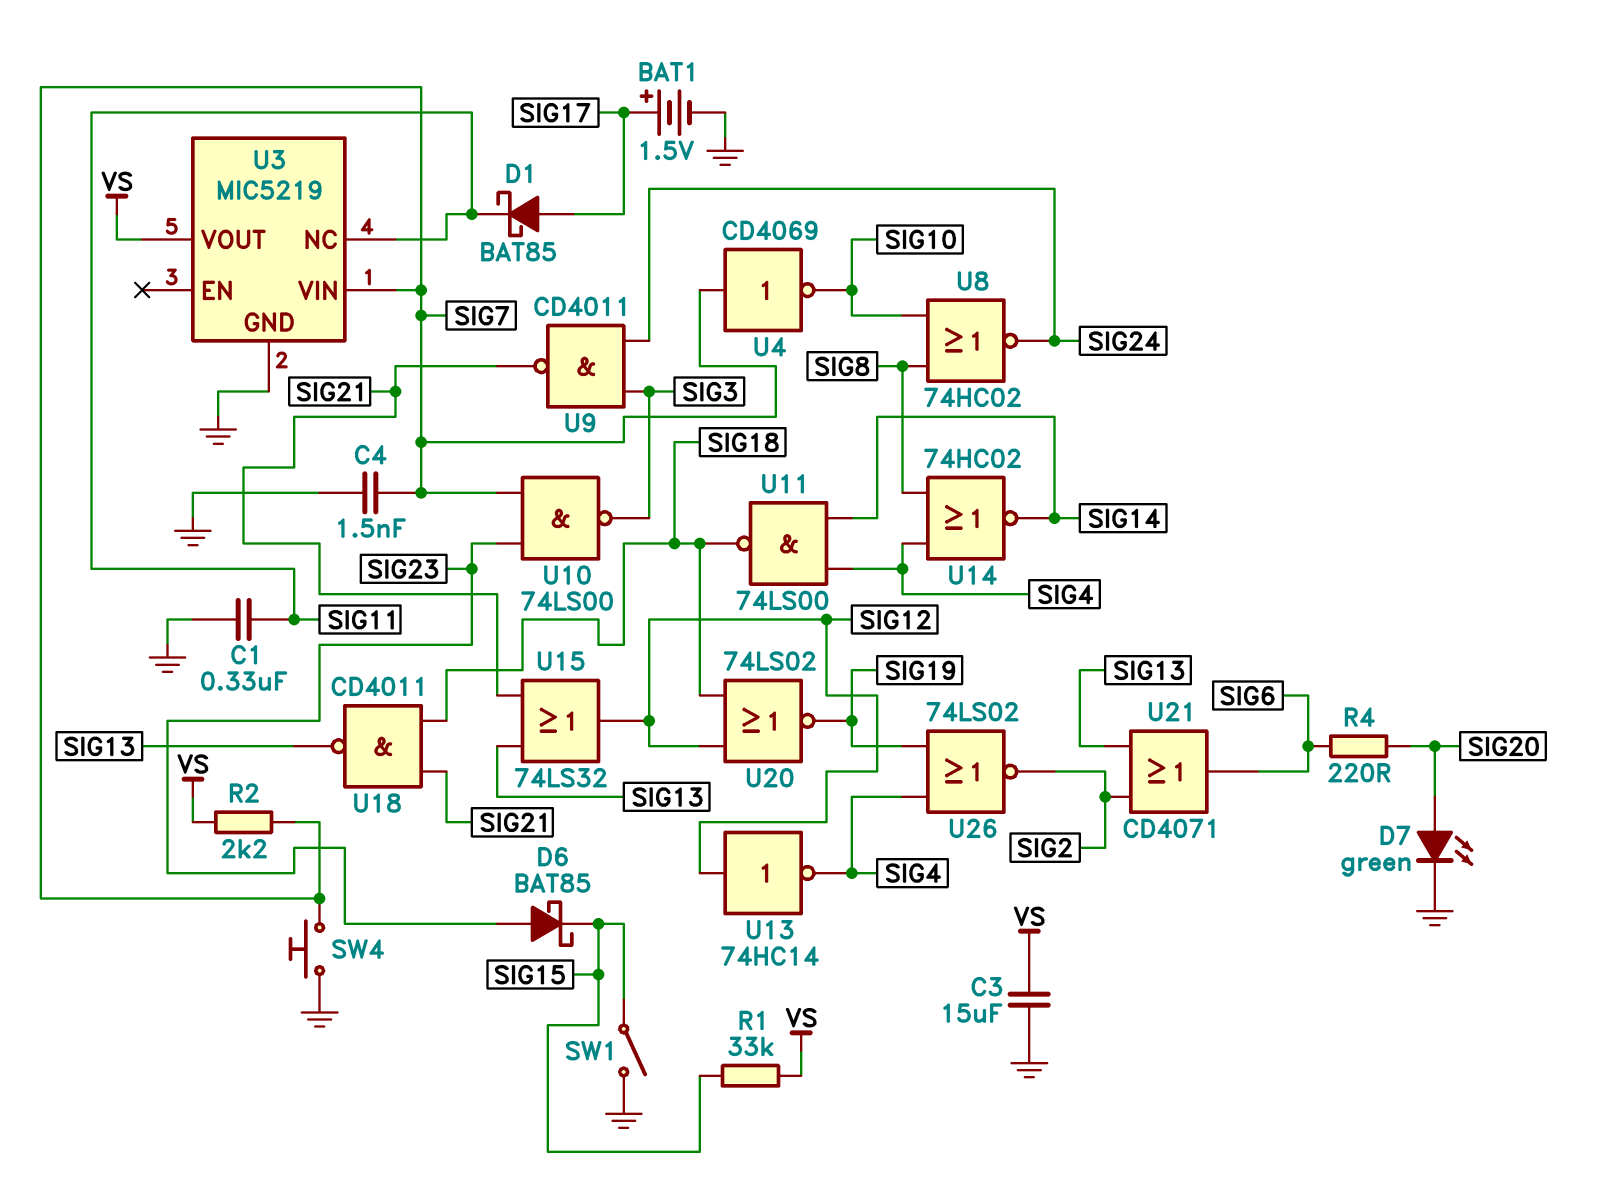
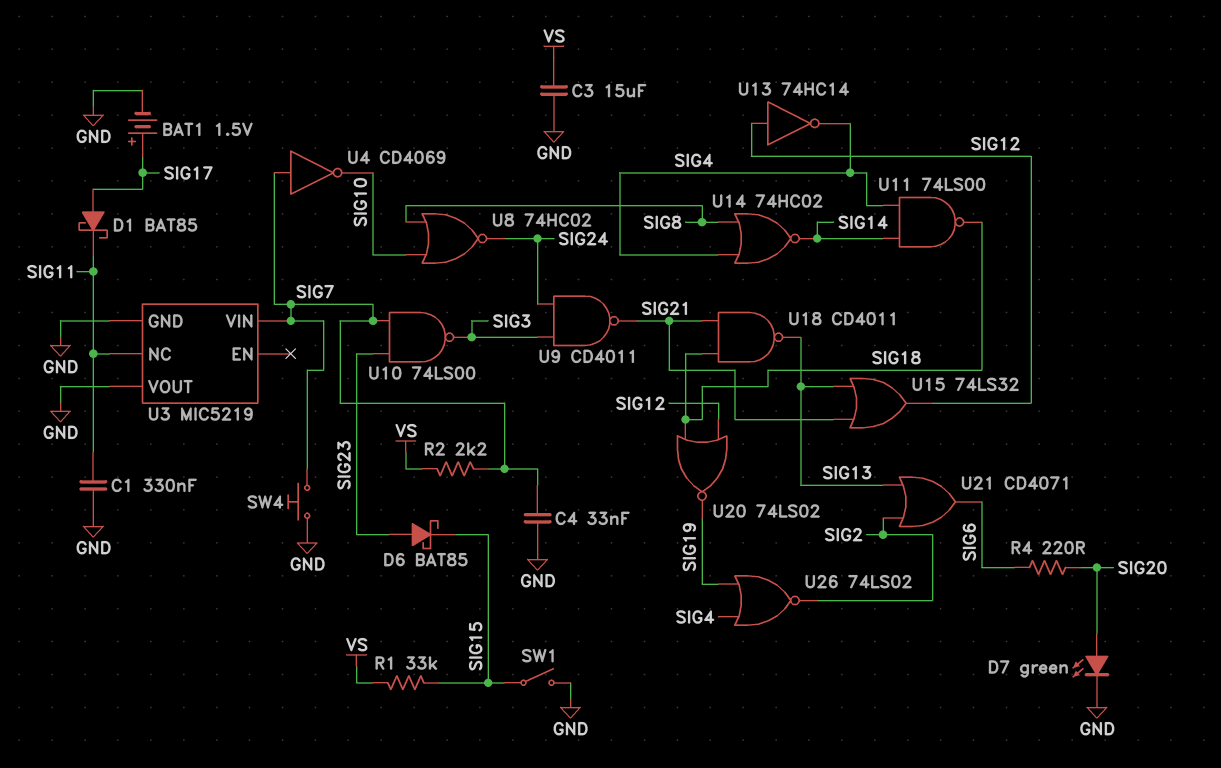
C4: 1.5nF (GND, SIG7) -> 33nF (GND, SIG7)
U3 pin VOUT: VS -> GND

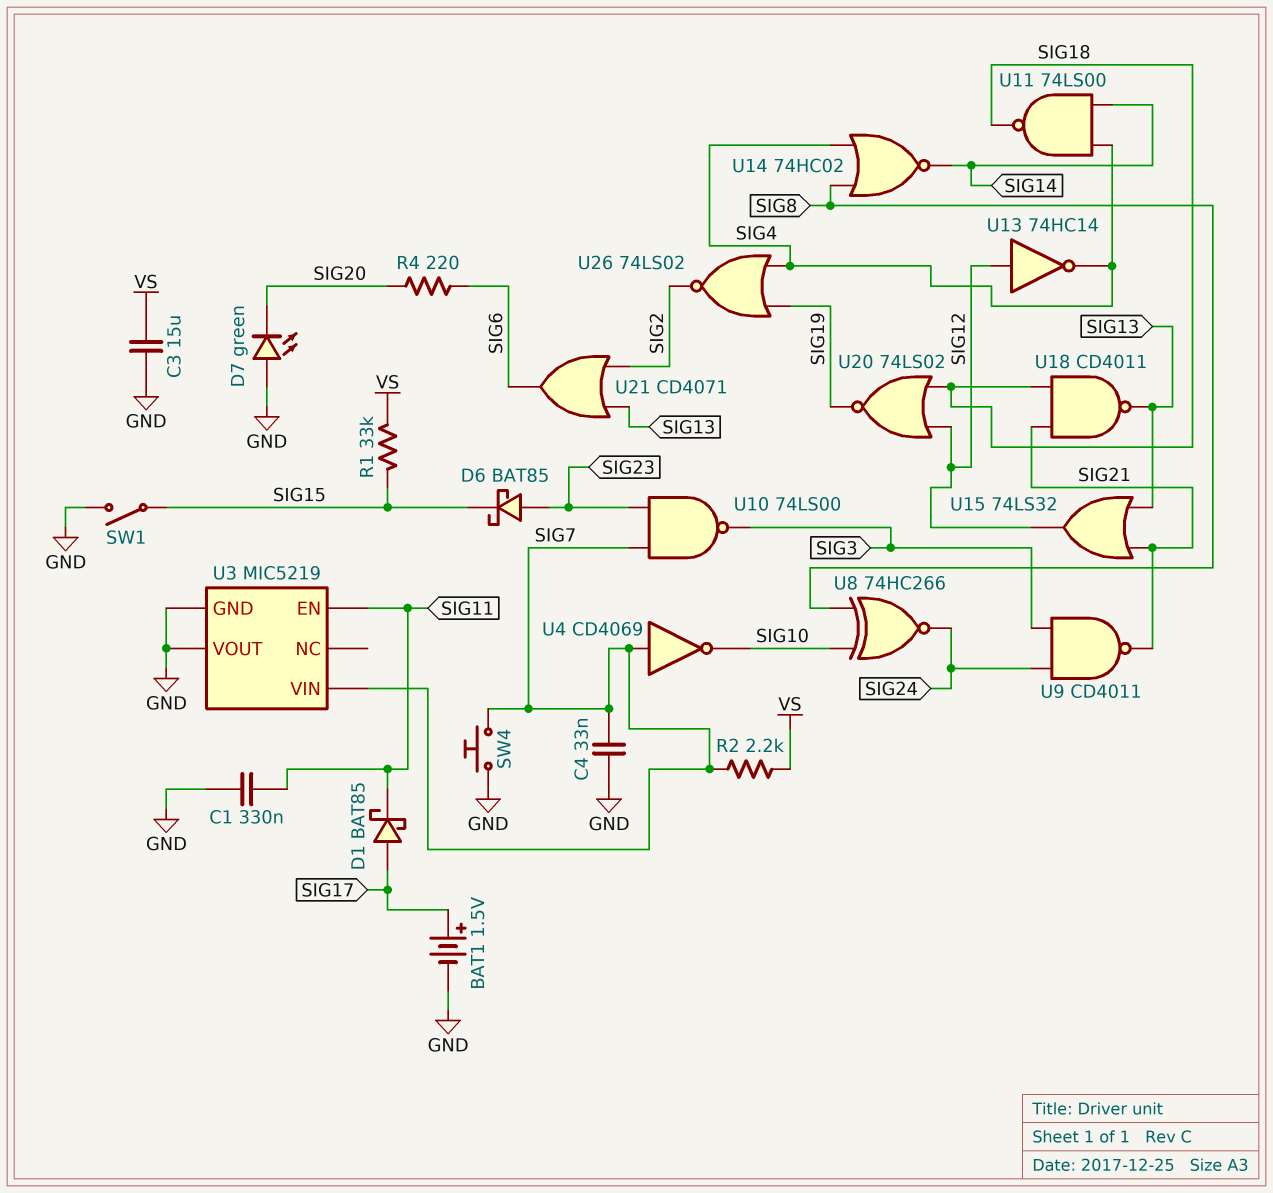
D7: LED green (A SIG20, K GND) -> LED green (A GND, K SIG20)
U3 pin EN: none -> SIG11
U3 pin NC: SIG11 -> none
U8: NOR 74HC02 (in SIG8, in SIG10, out SIG24) -> XNOR 74HC266 (in SIG8, in SIG10, out SIG24)

